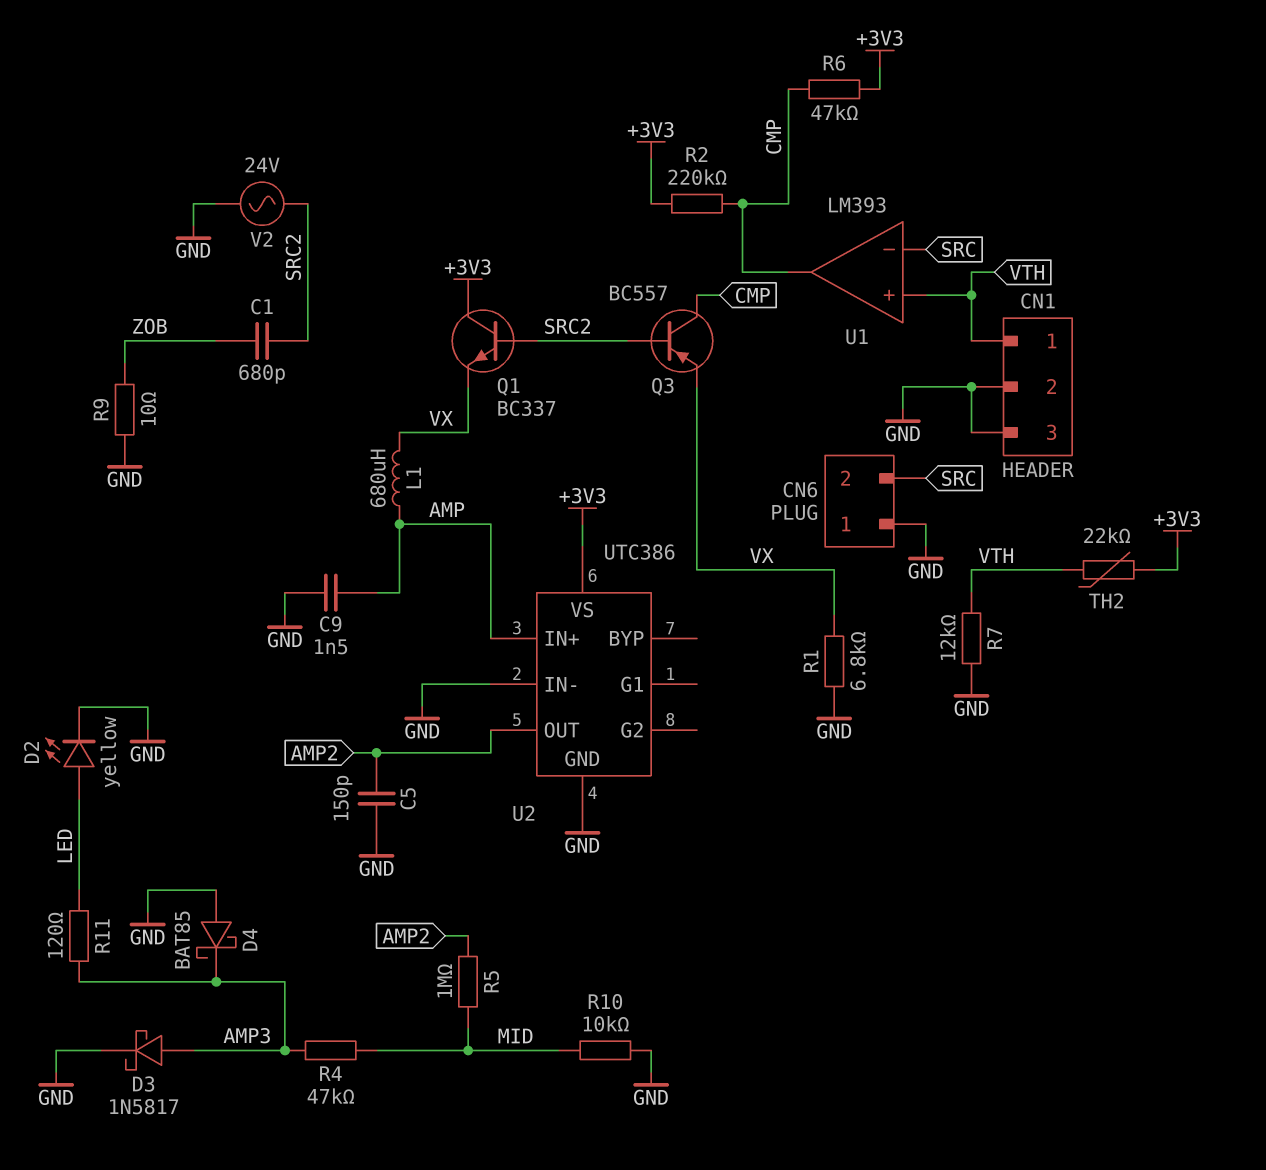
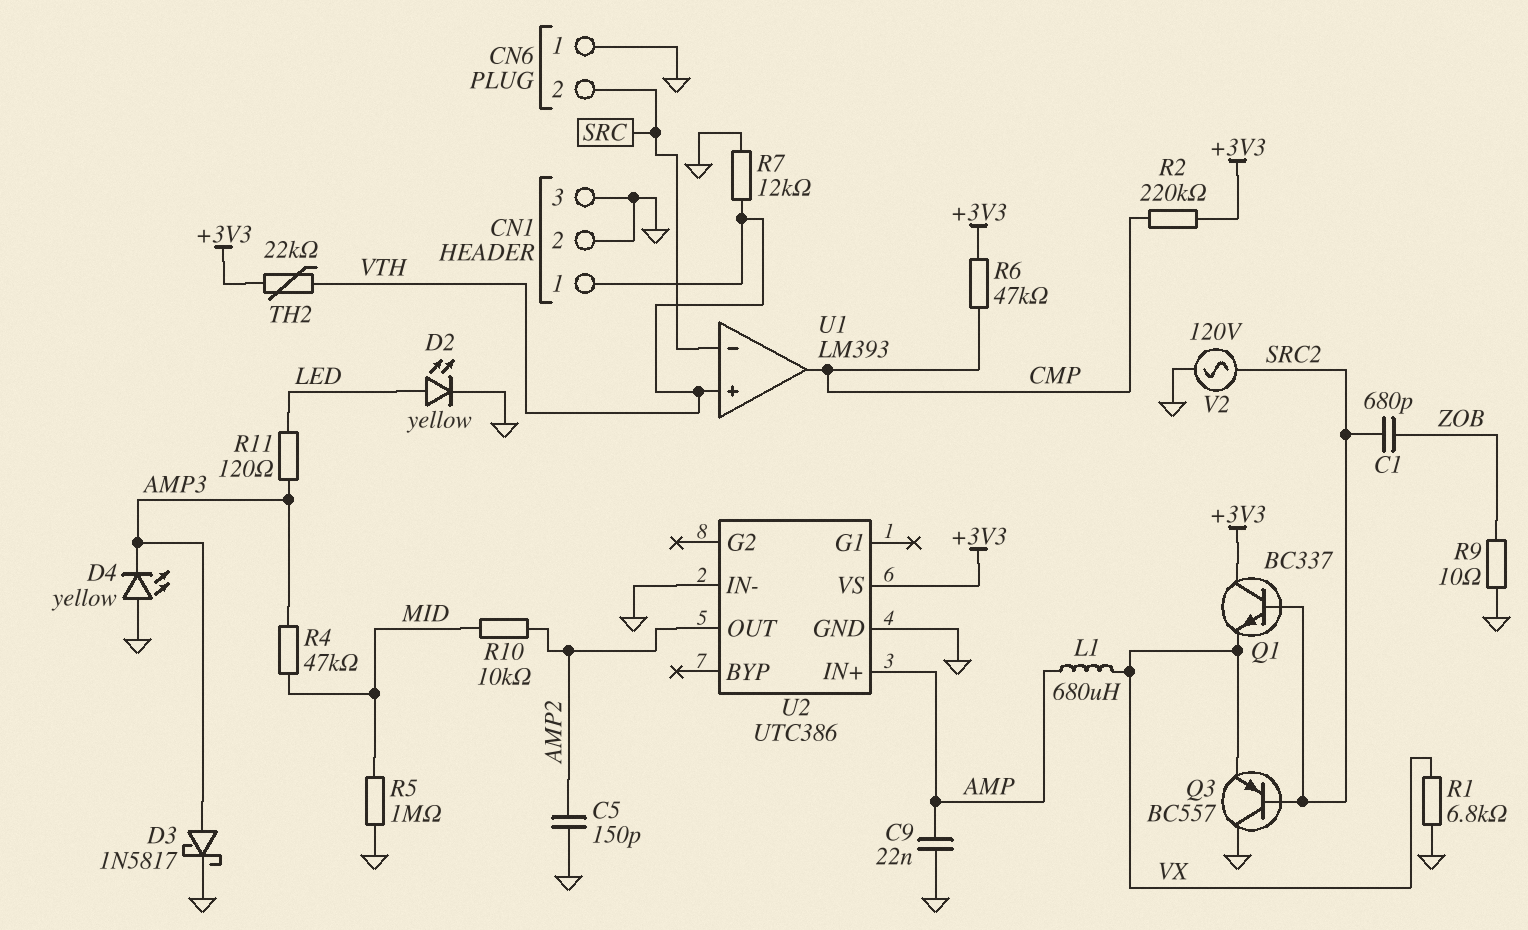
C9: 1.5nF (AMP, GND) -> 22nF (AMP, GND)
D4: schottky BAT85 (A GND, K AMP3) -> LED yellow (A GND, K AMP3)
Q3: PNP BC557 (B SRC2, C CMP, E VX) -> PNP BC557 (B SRC2, C GND, E VX)
R5: 1M (AMP2, MID) -> 1M (GND, MID)
R10: 10k (GND, MID) -> 10k (AMP2, MID)
V2: AC 24V (GND, SRC2) -> AC 120V (GND, SRC2)

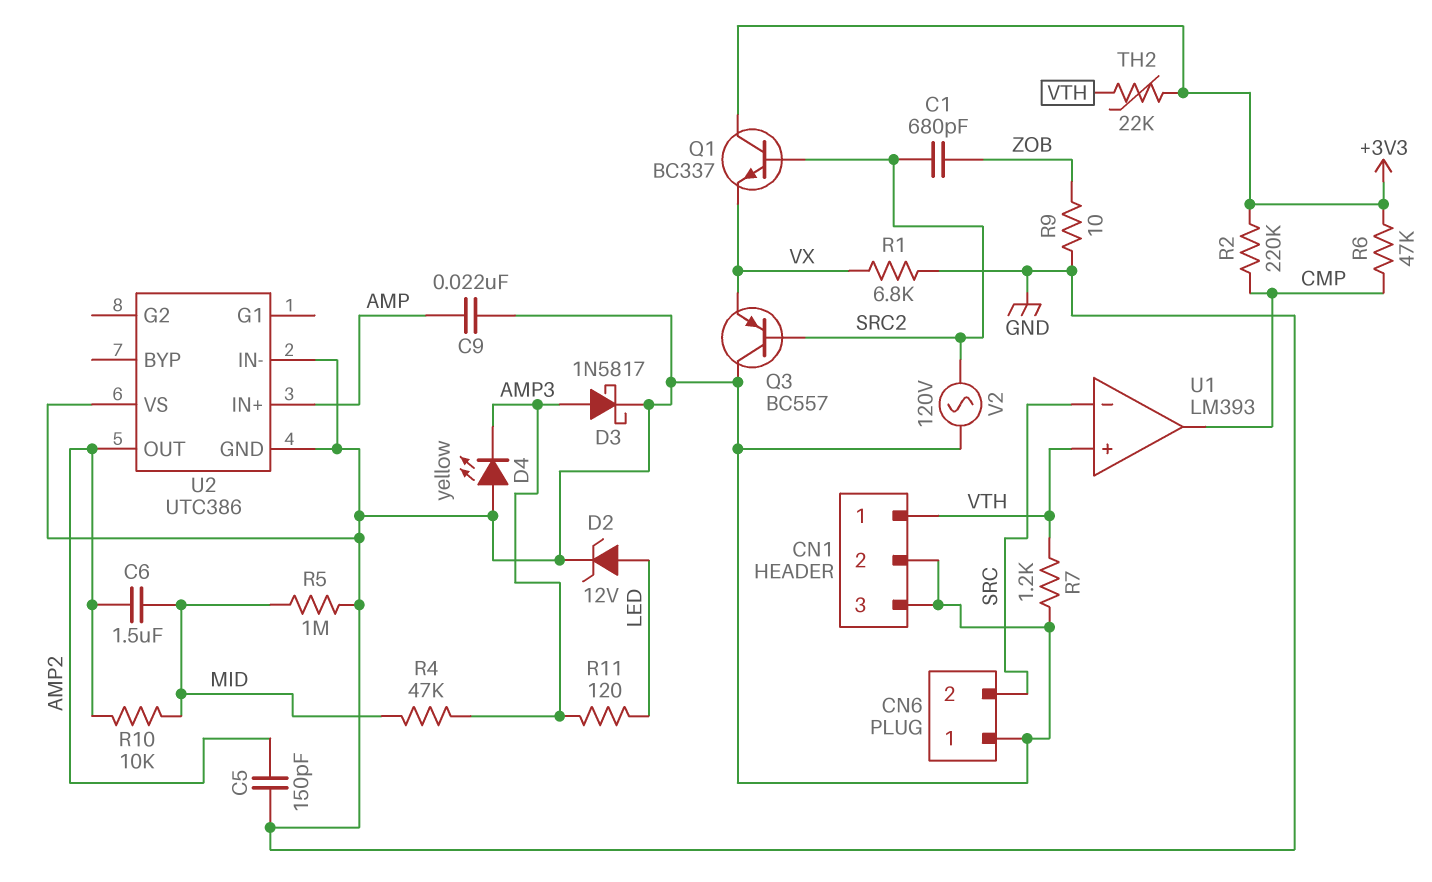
C6: none -> 1.5uF (AMP2, MID)
D2: LED yellow (A LED, K GND) -> zener 12V (A LED, K GND)
L1: 680uH (AMP, VX) -> none
R7: 12k (GND, VTH) -> 1.2k (GND, VTH)
U2 pin VS: +3V3 -> GND

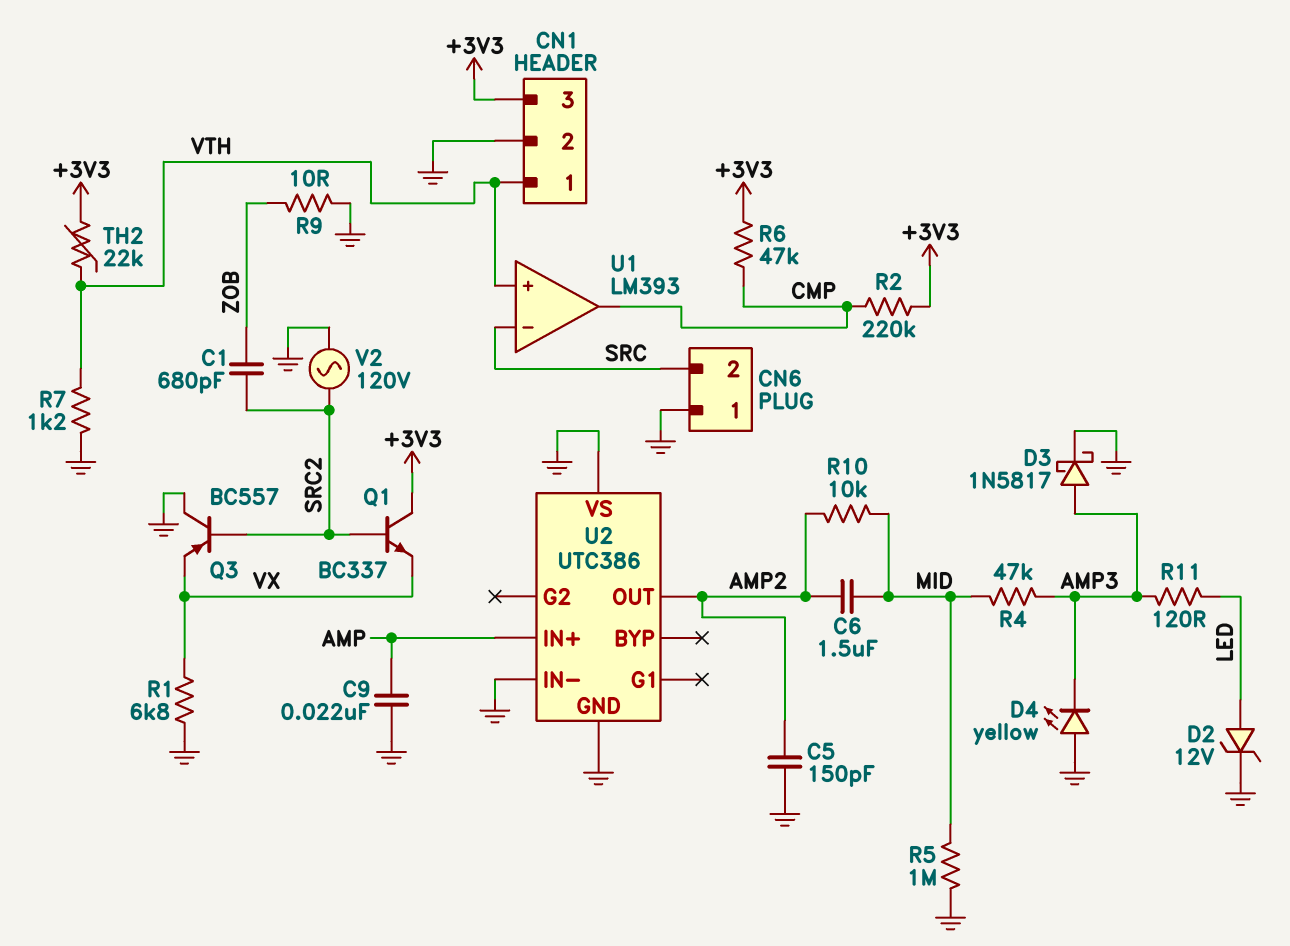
CN1 pin 3: GND -> +3V3

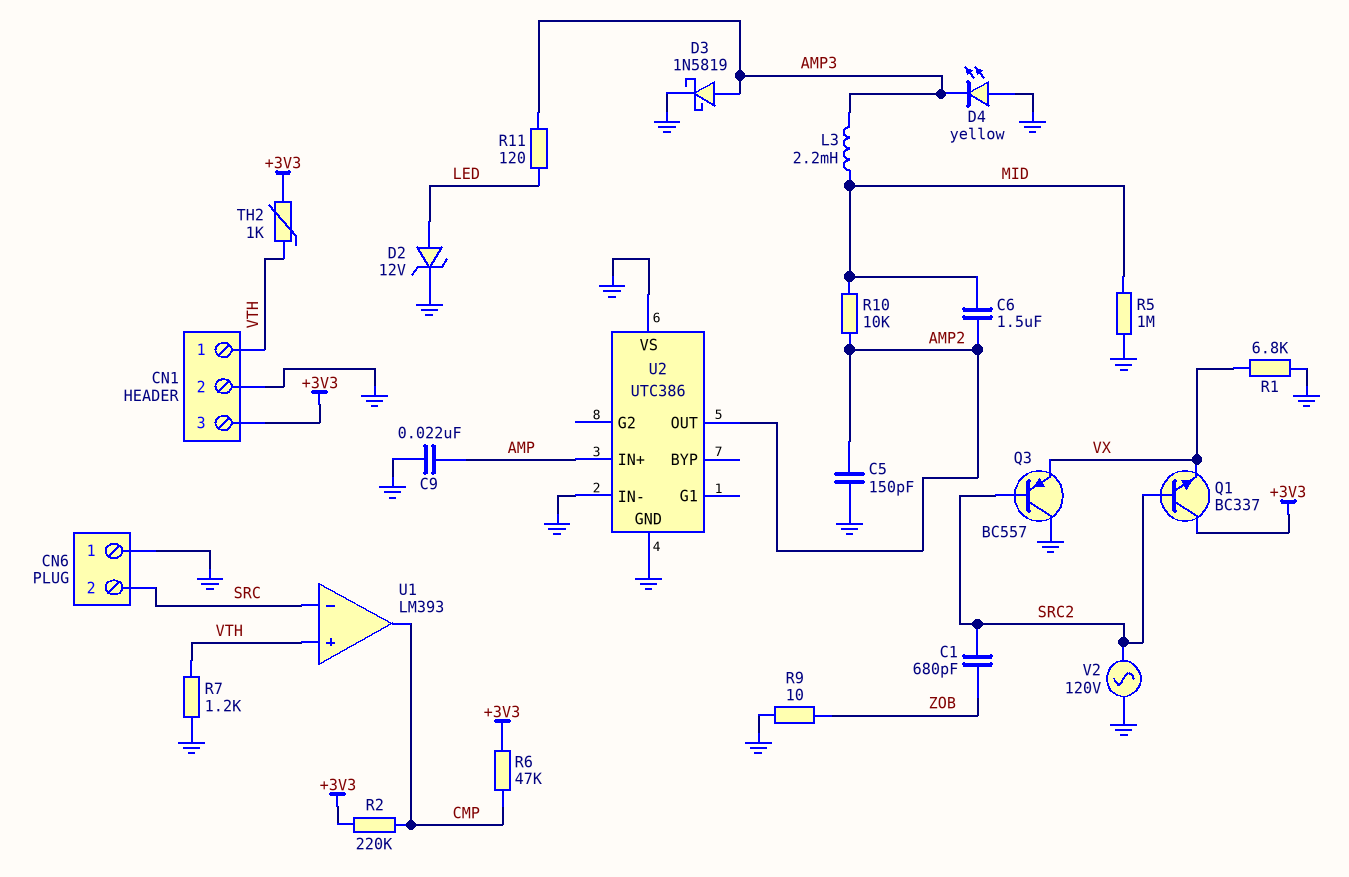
D3: schottky 1N5817 (A AMP3, K GND) -> schottky 1N5819 (A AMP3, K GND)
L3: none -> 2.2mH (AMP3, MID)
R4: 47k (AMP3, MID) -> none
TH2: 22k (+3V3, VTH) -> 1k (+3V3, VTH)

